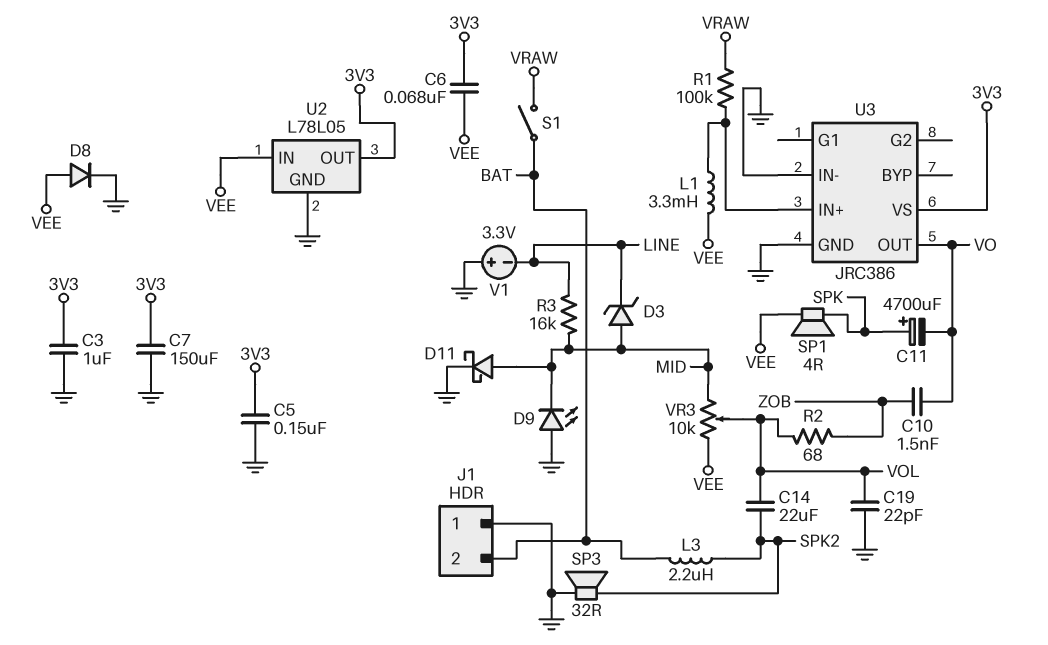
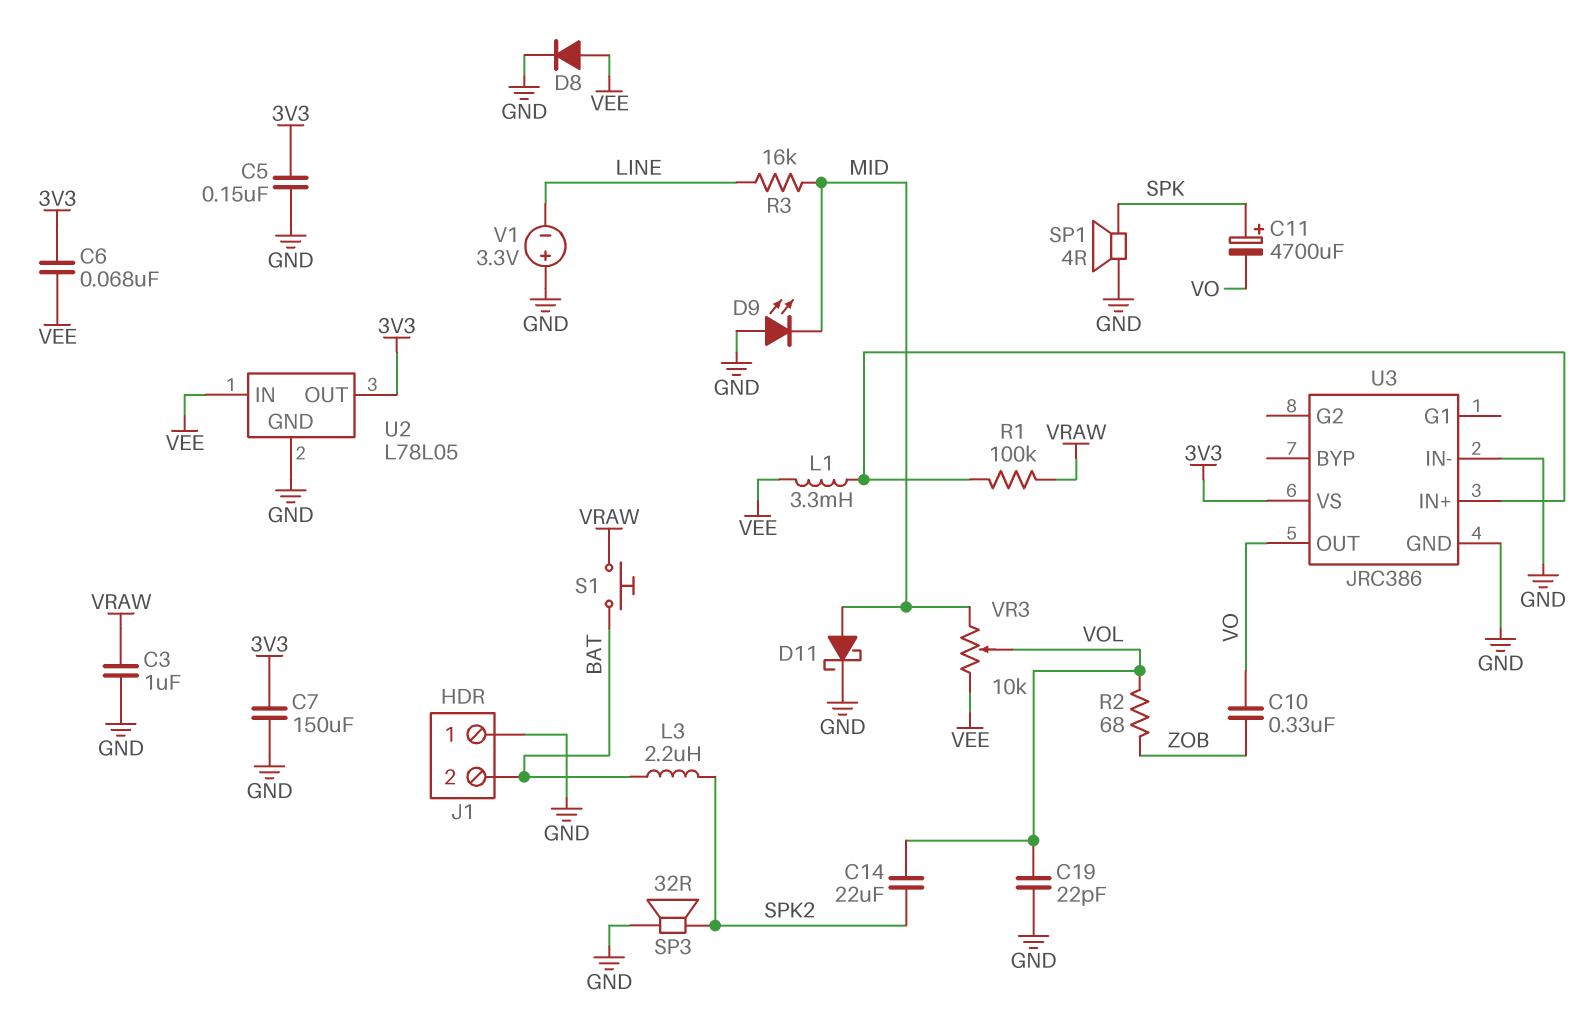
C3: 1uF (3V3, GND) -> 1uF (GND, VRAW)
C10: 1.5nF (VO, ZOB) -> 330nF (VO, ZOB)
D3: zener (A MID, K LINE) -> none
S1: switch (BAT, VRAW) -> button (BAT, VRAW)
SP1: speaker 4R (SPK, VEE) -> speaker 4R (GND, SPK)

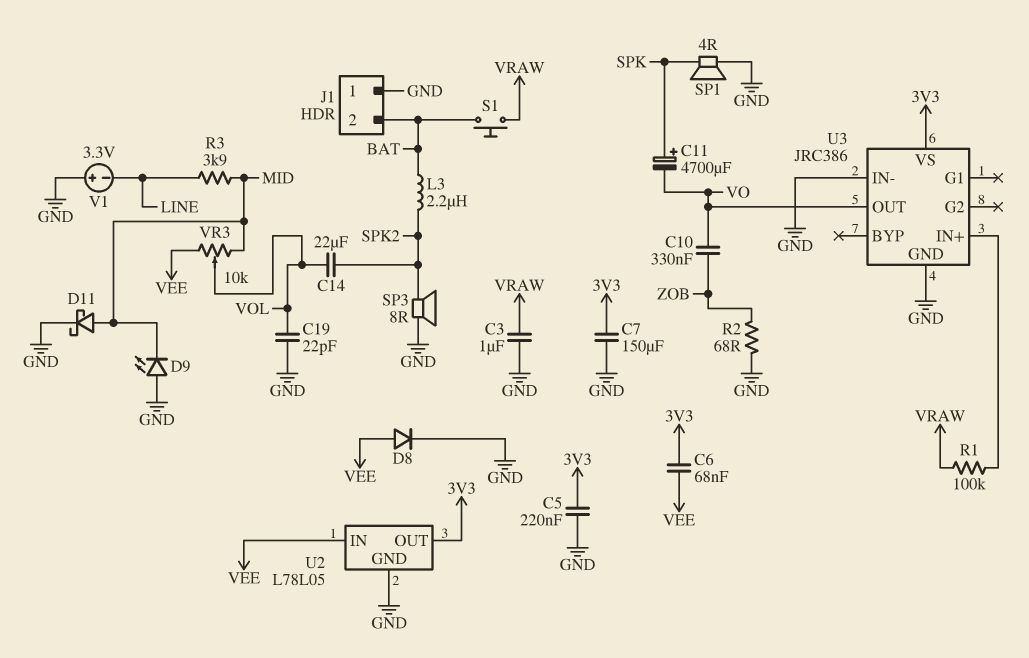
C5: 150nF (3V3, GND) -> 220nF (3V3, GND)
L1: 3.3mH (U3/IN+, VEE) -> none
R2: 68 (VOL, ZOB) -> 68 (GND, ZOB)
R3: 16k (LINE, MID) -> 3.9k (LINE, MID)
SP3: speaker 32R (GND, SPK2) -> speaker 8R (GND, SPK2)

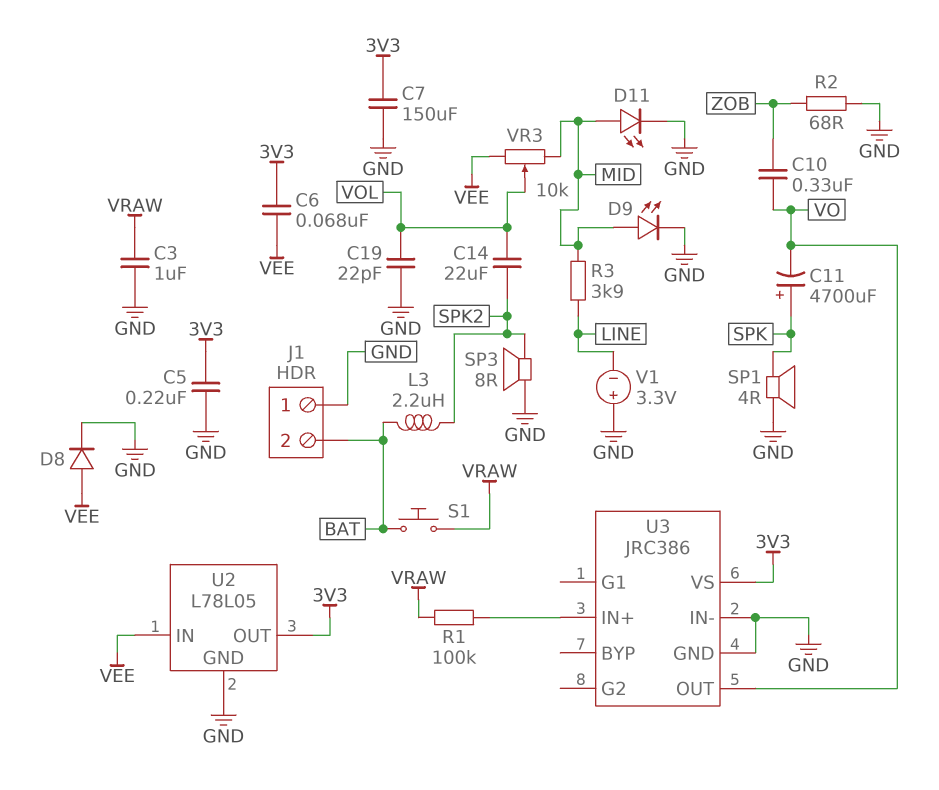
D9: LED (A GND, K MID) -> LED (A MID, K GND)
D11: schottky (A MID, K GND) -> LED (A MID, K GND)

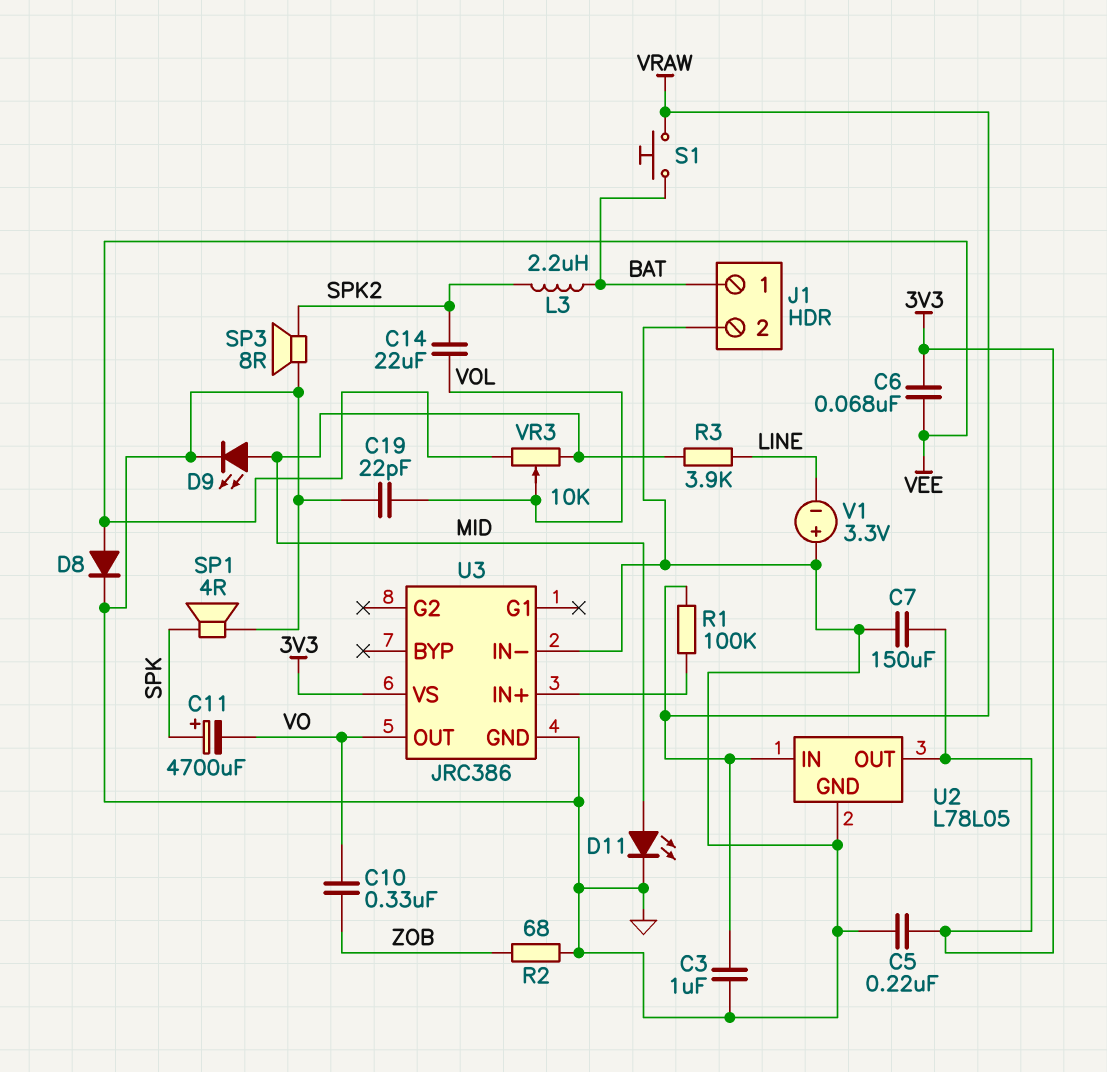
J1 pin 1: GND -> BAT
J1 pin 2: BAT -> GND
U2 pin IN: VEE -> VRAW

